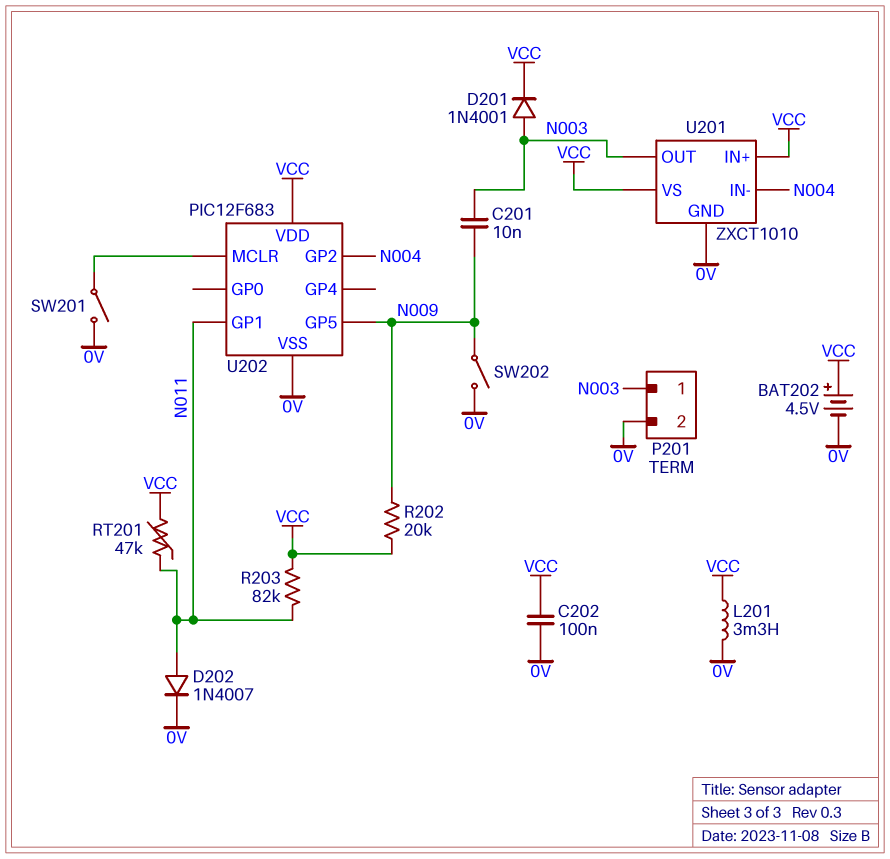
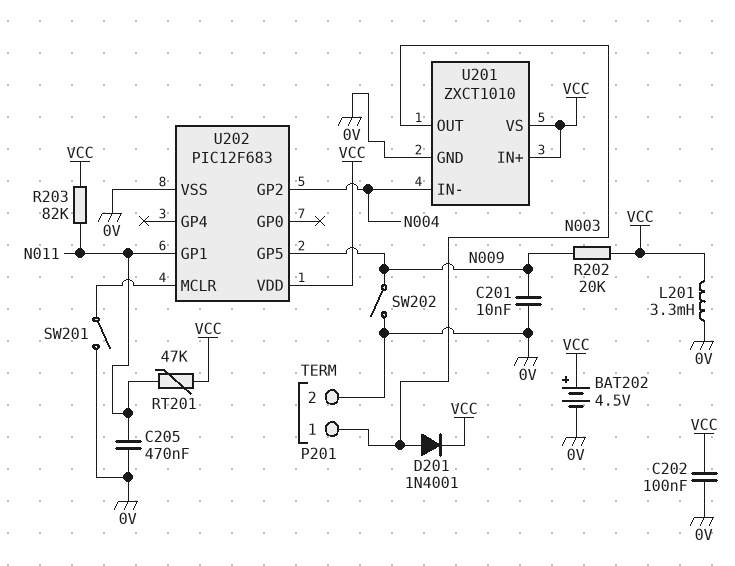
C201: 10nF (N003, N009) -> 10nF (0V, N009)
C205: none -> 470nF (0V, N011)
D202: diode 1N4007 (A N011, K 0V) -> none

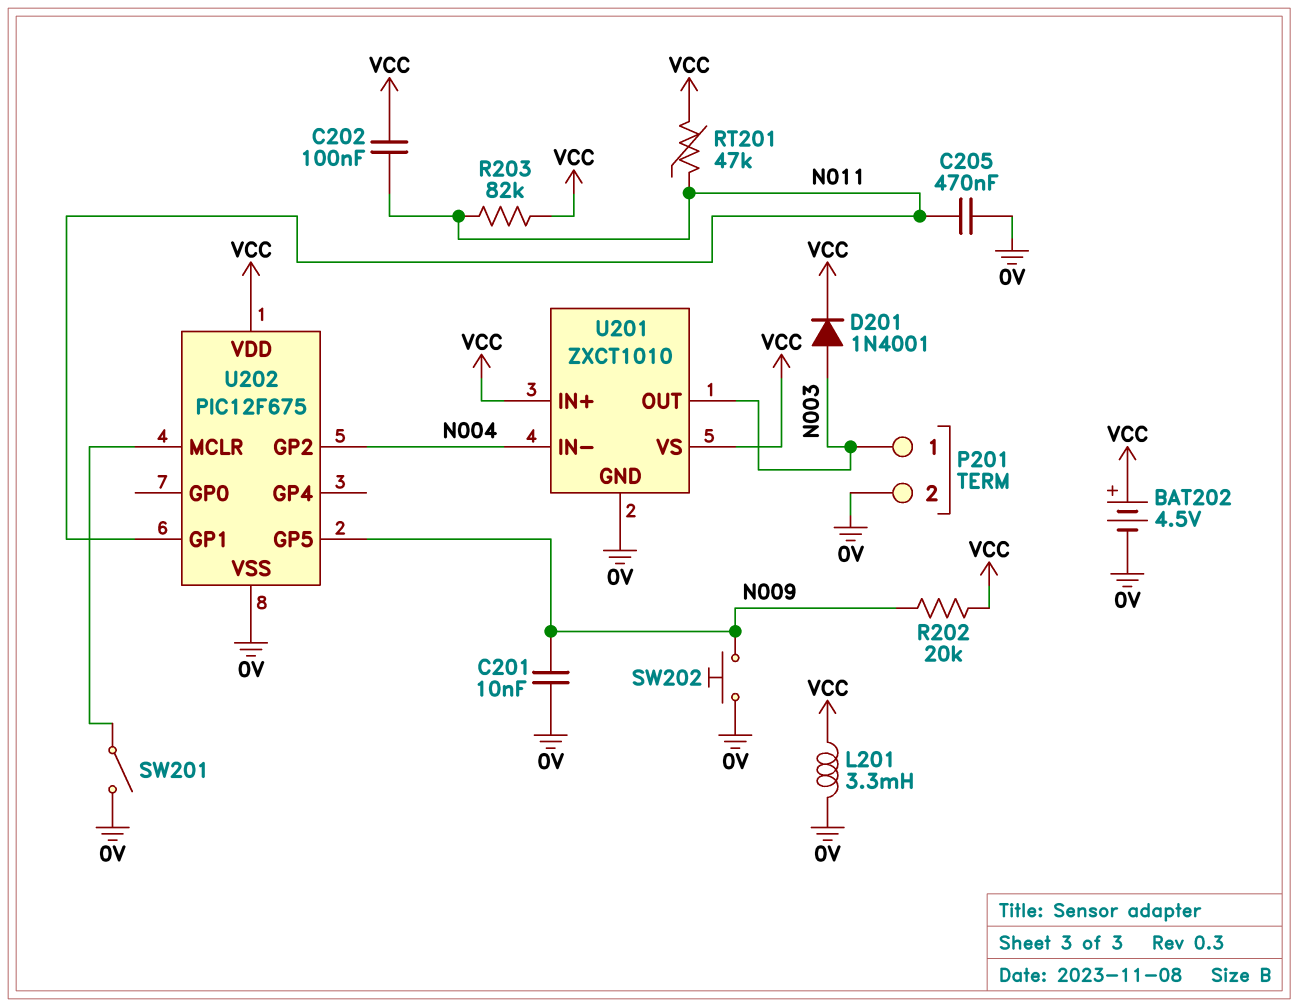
C202: 100nF (0V, VCC) -> 100nF (N011, VCC)
SW202: switch (0V, N009) -> button (0V, N009)
U202: PIC12F683 -> PIC12F675

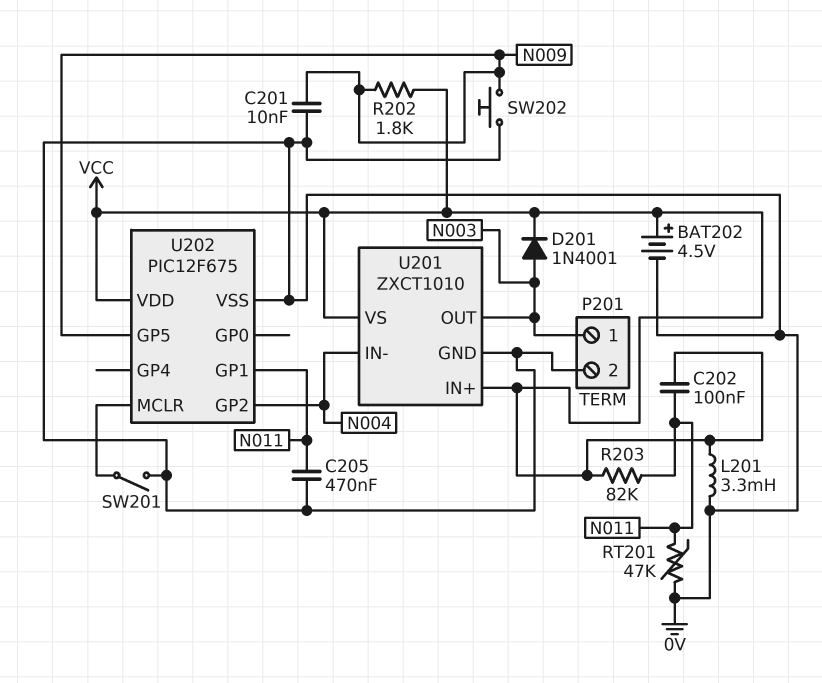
R202: 20k (N009, VCC) -> 1.8k (N009, VCC)
RT201: 47k (N011, VCC) -> 47k (0V, N011)

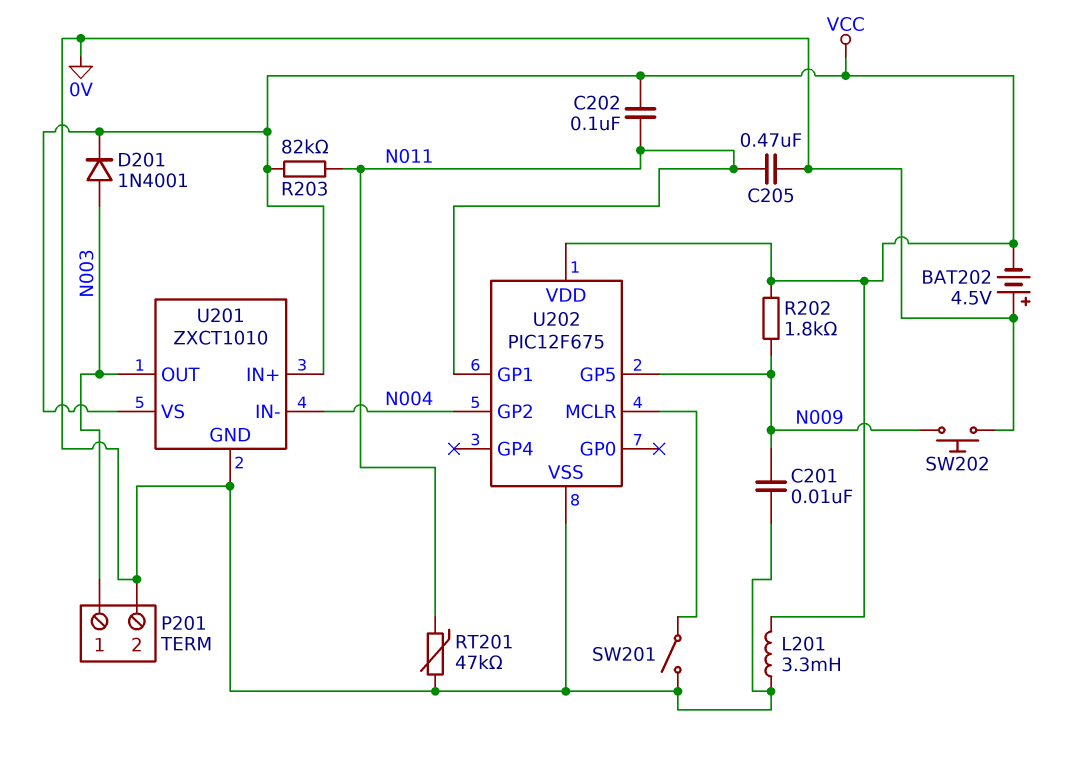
BAT202: 4.5V (plus VCC, minus 0V) -> 4.5V (plus 0V, minus VCC)

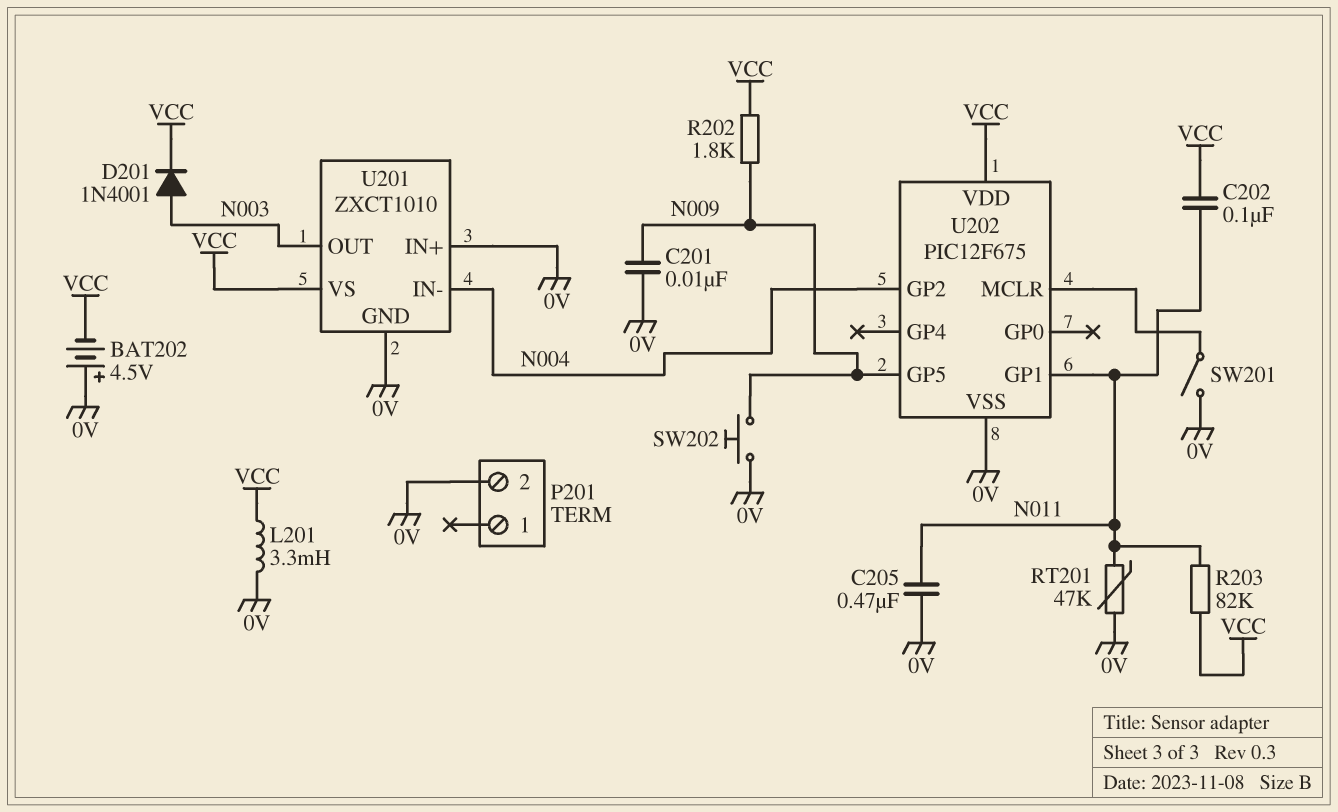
P201 pin 1: N003 -> none
U201 pin IN+: VCC -> 0V

